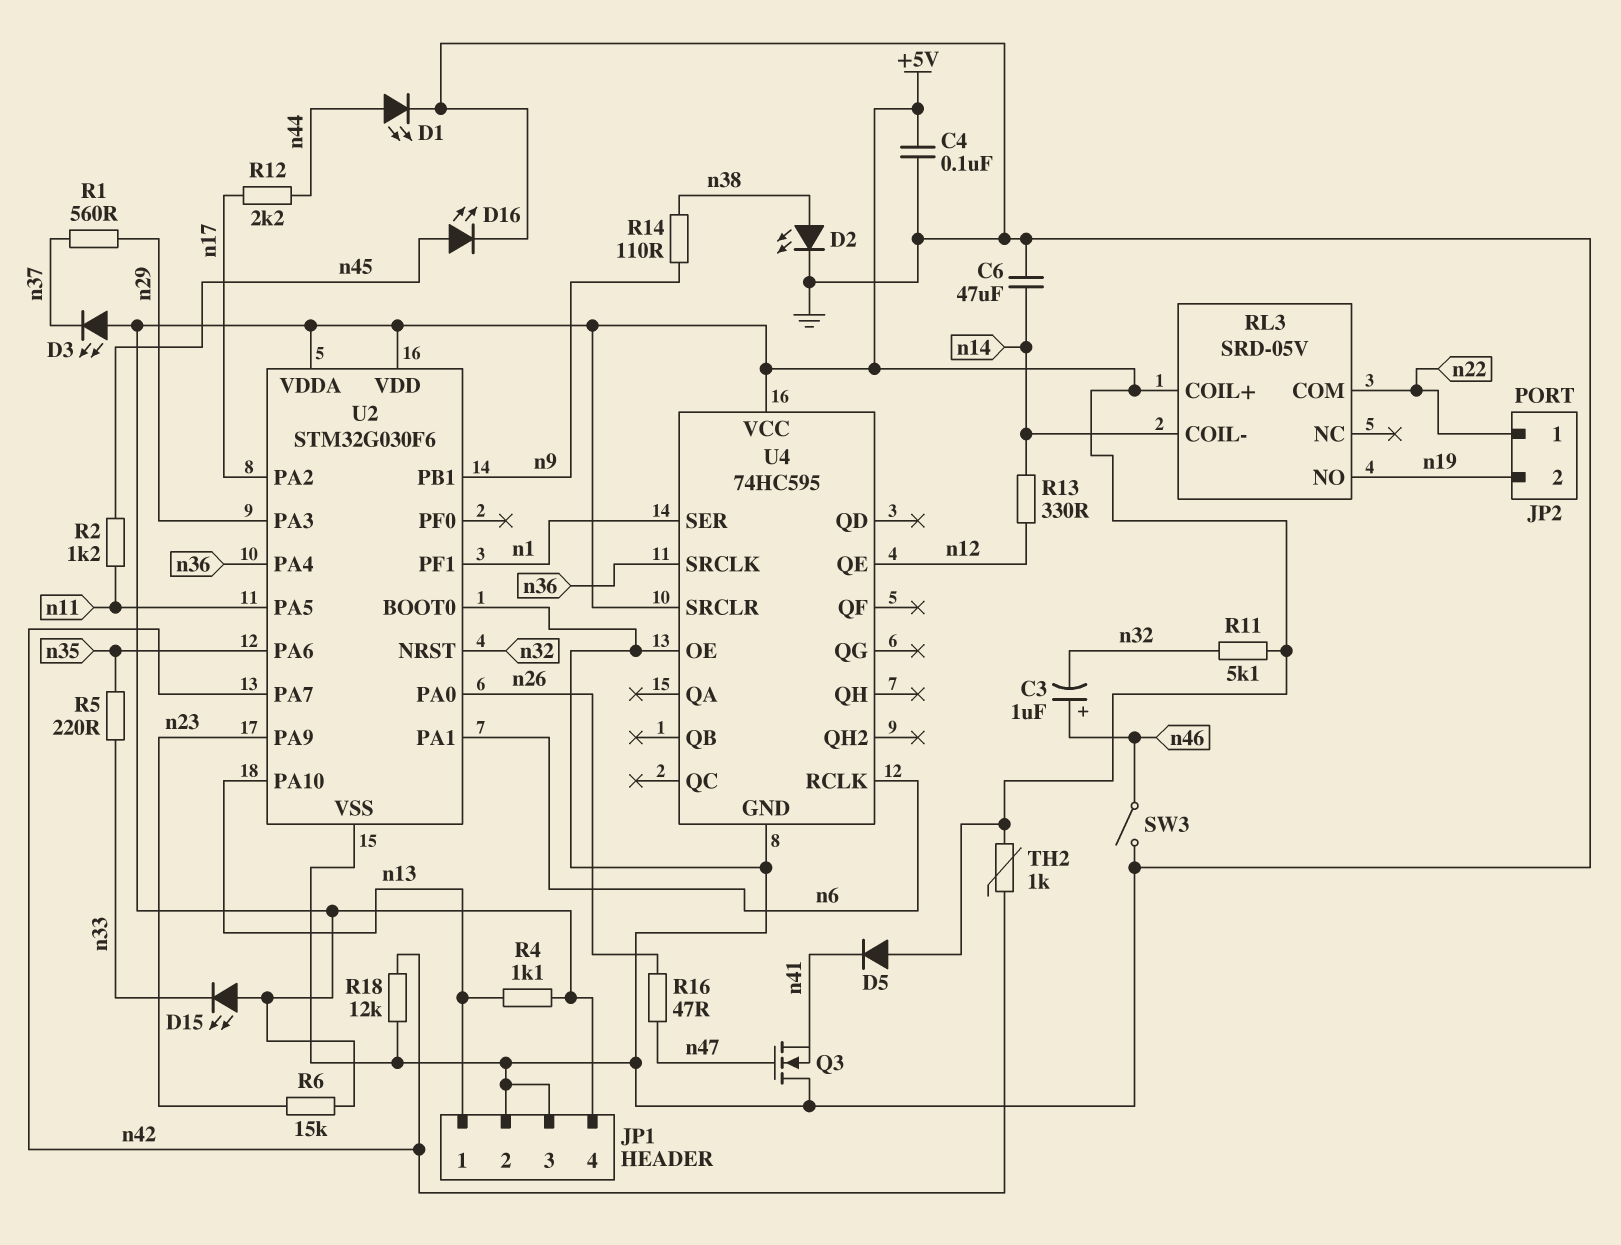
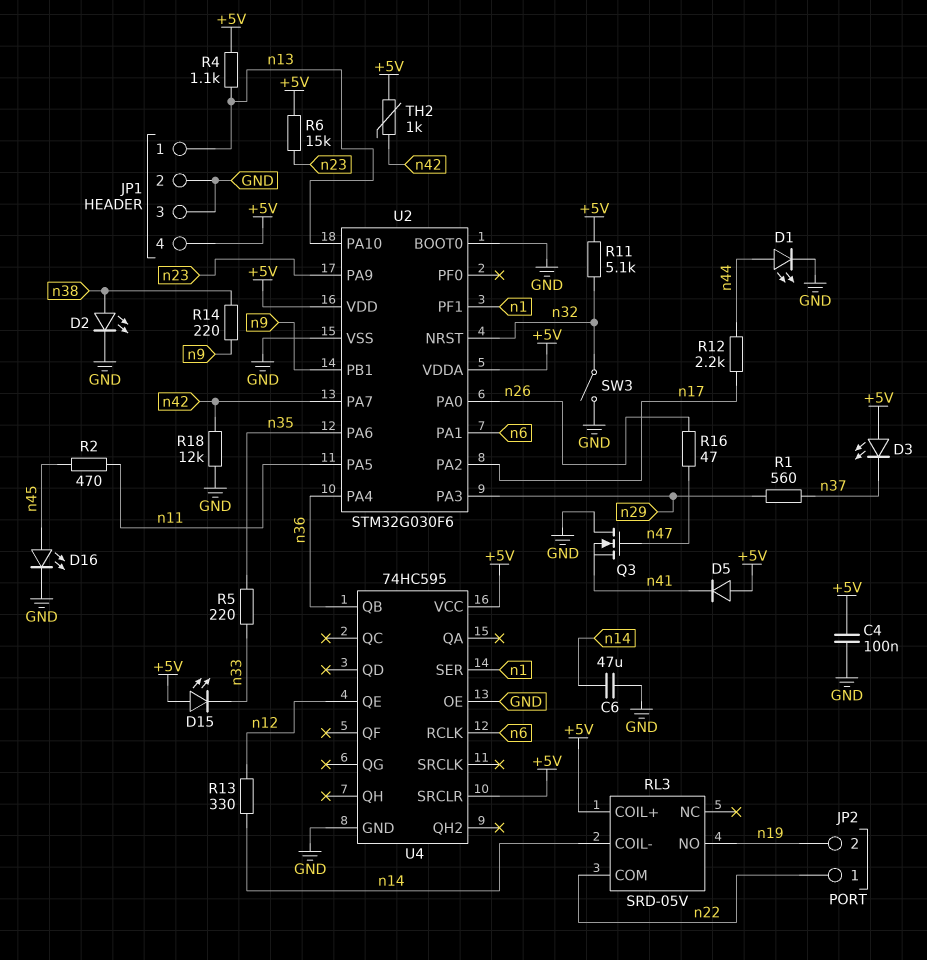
C3: 1uF (plus n46, minus n32) -> none
R2: 1.2k (n11, n45) -> 470 (n11, n45)
R14: 110 (n9, n38) -> 220 (n9, n38)
SW3: switch (GND, n46) -> switch (GND, n32)
U4 pin QB: none -> n36
U4 pin SRCLK: n36 -> none

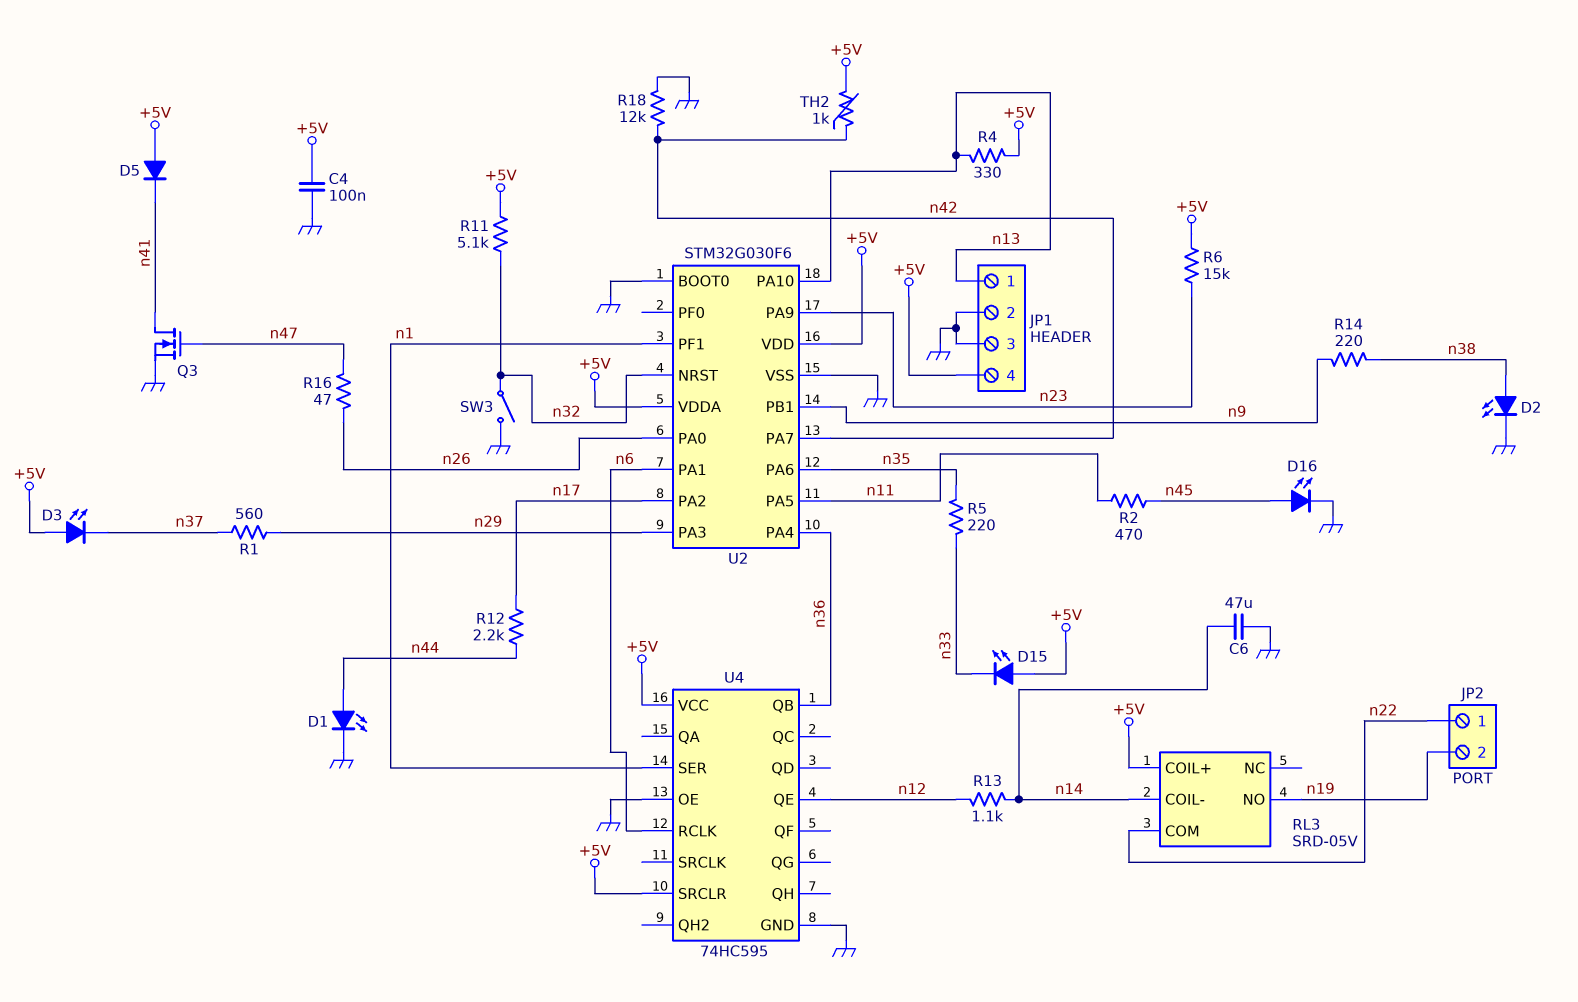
Q3: NMOS (G n47, D GND, S n41) -> NMOS (G n47, D n41, S GND)
R4: 1.1k (+5V, n13) -> 330 (+5V, n13)
R13: 330 (n12, n14) -> 1.1k (n12, n14)

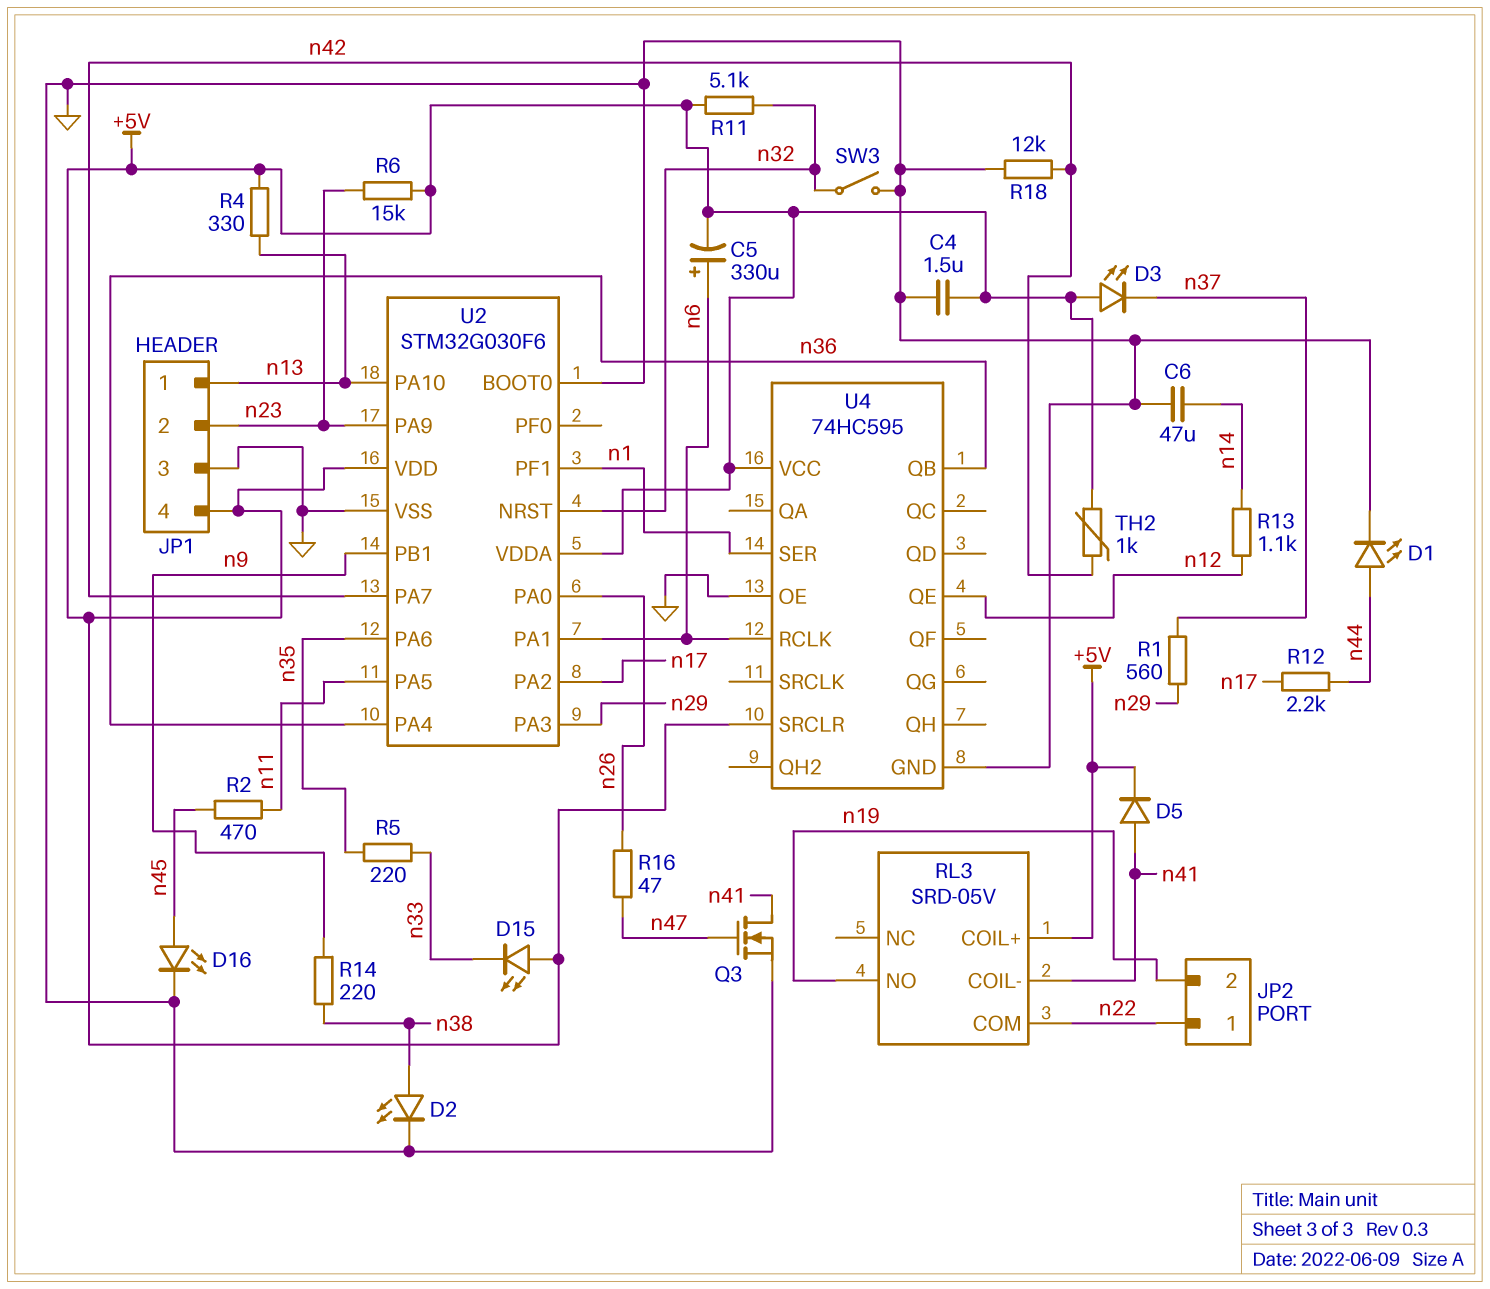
C4: 100nF (+5V, GND) -> 1.5uF (+5V, GND)
C5: none -> 330uF (plus n6, minus +5V)
D5: diode (A +5V, K n41) -> diode (A n41, K +5V)
JP1 pin 2: GND -> n23
RL3 pin COIL-: n14 -> n41

